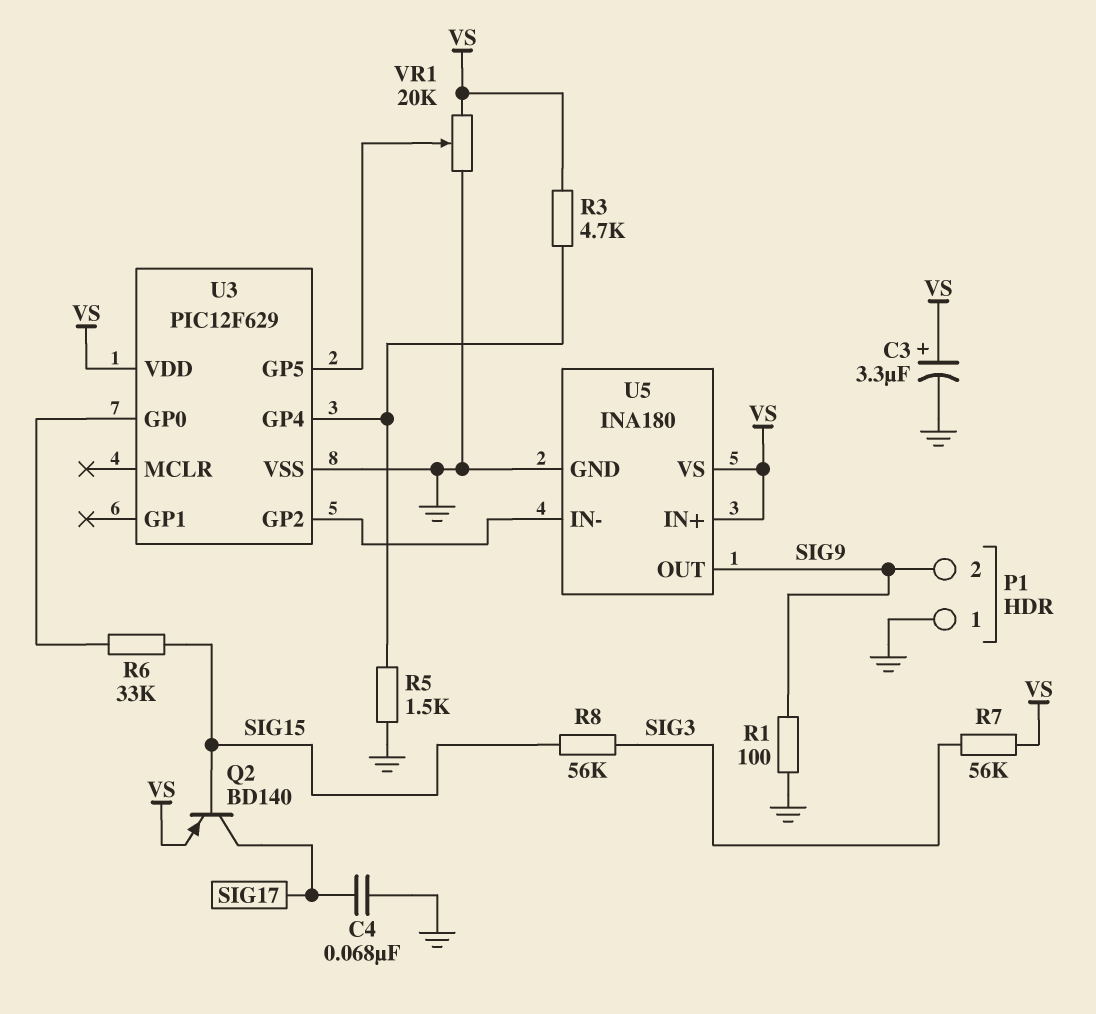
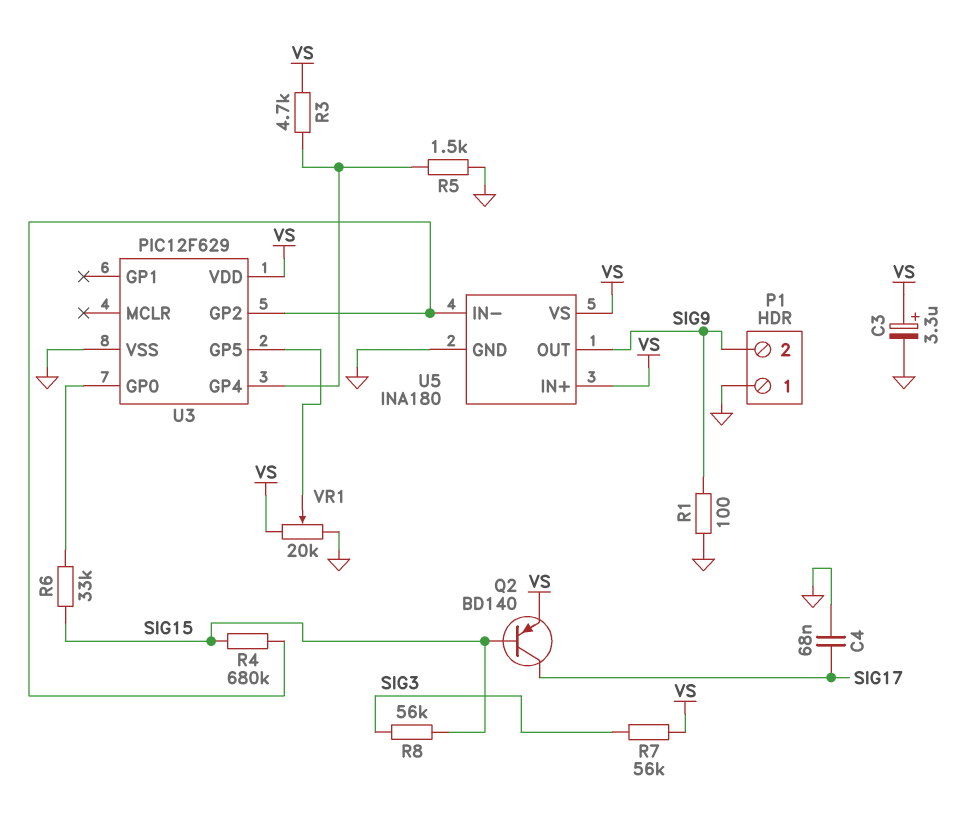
R4: none -> 680k (SIG15, U3/GP2)

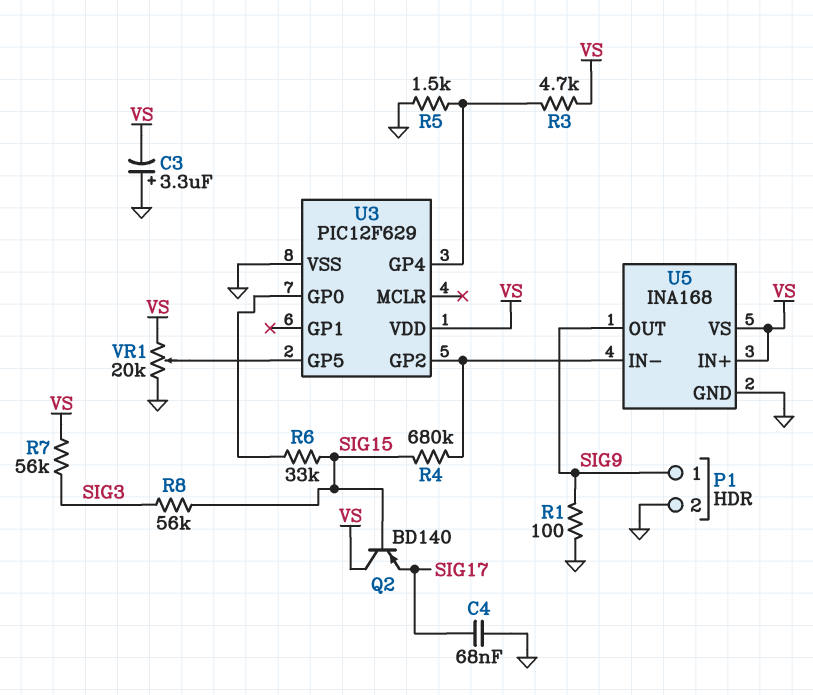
C3: 3.3uF (plus VS, minus GND) -> 3.3uF (plus GND, minus VS)
P1 pin 1: GND -> SIG9
P1 pin 2: SIG9 -> GND
Q2: PNP BD140 (B SIG15, C SIG17, E VS) -> PNP BD140 (B SIG15, C VS, E SIG17)
U5: INA180 -> INA168

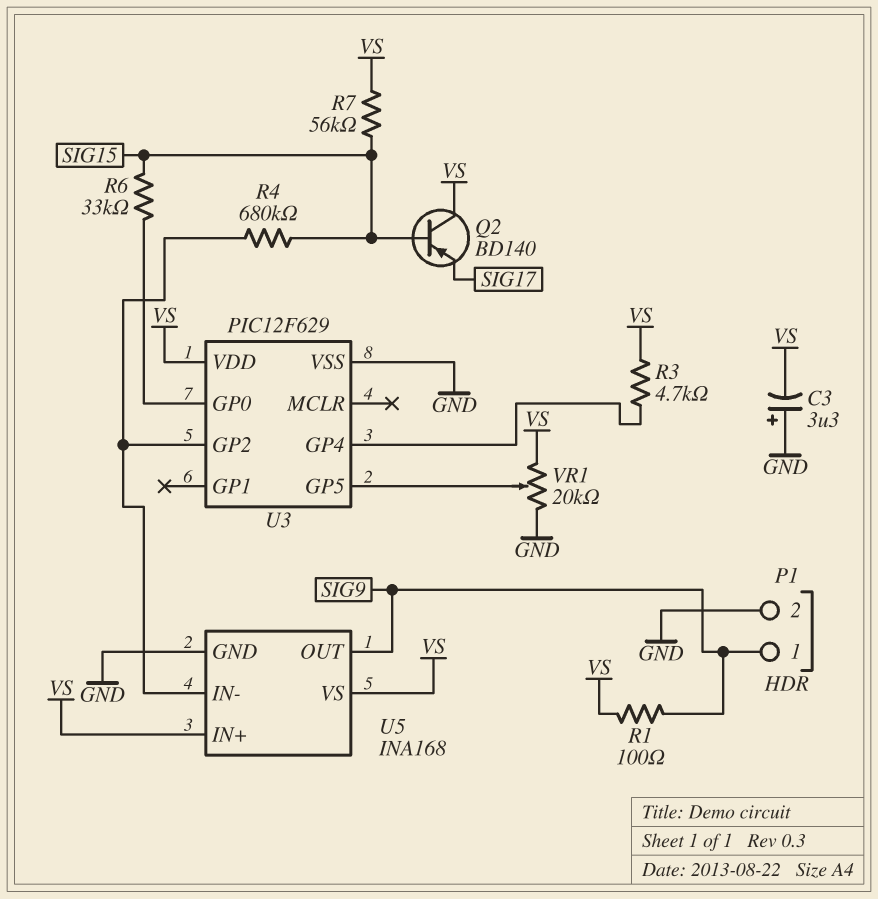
C4: 68nF (GND, SIG17) -> none
R1: 100 (GND, SIG9) -> 100 (SIG9, VS)
R5: 1.5k (GND, U3/GP4) -> none
R7: 56k (SIG3, VS) -> 56k (SIG15, VS)
R8: 56k (SIG3, SIG15) -> none

